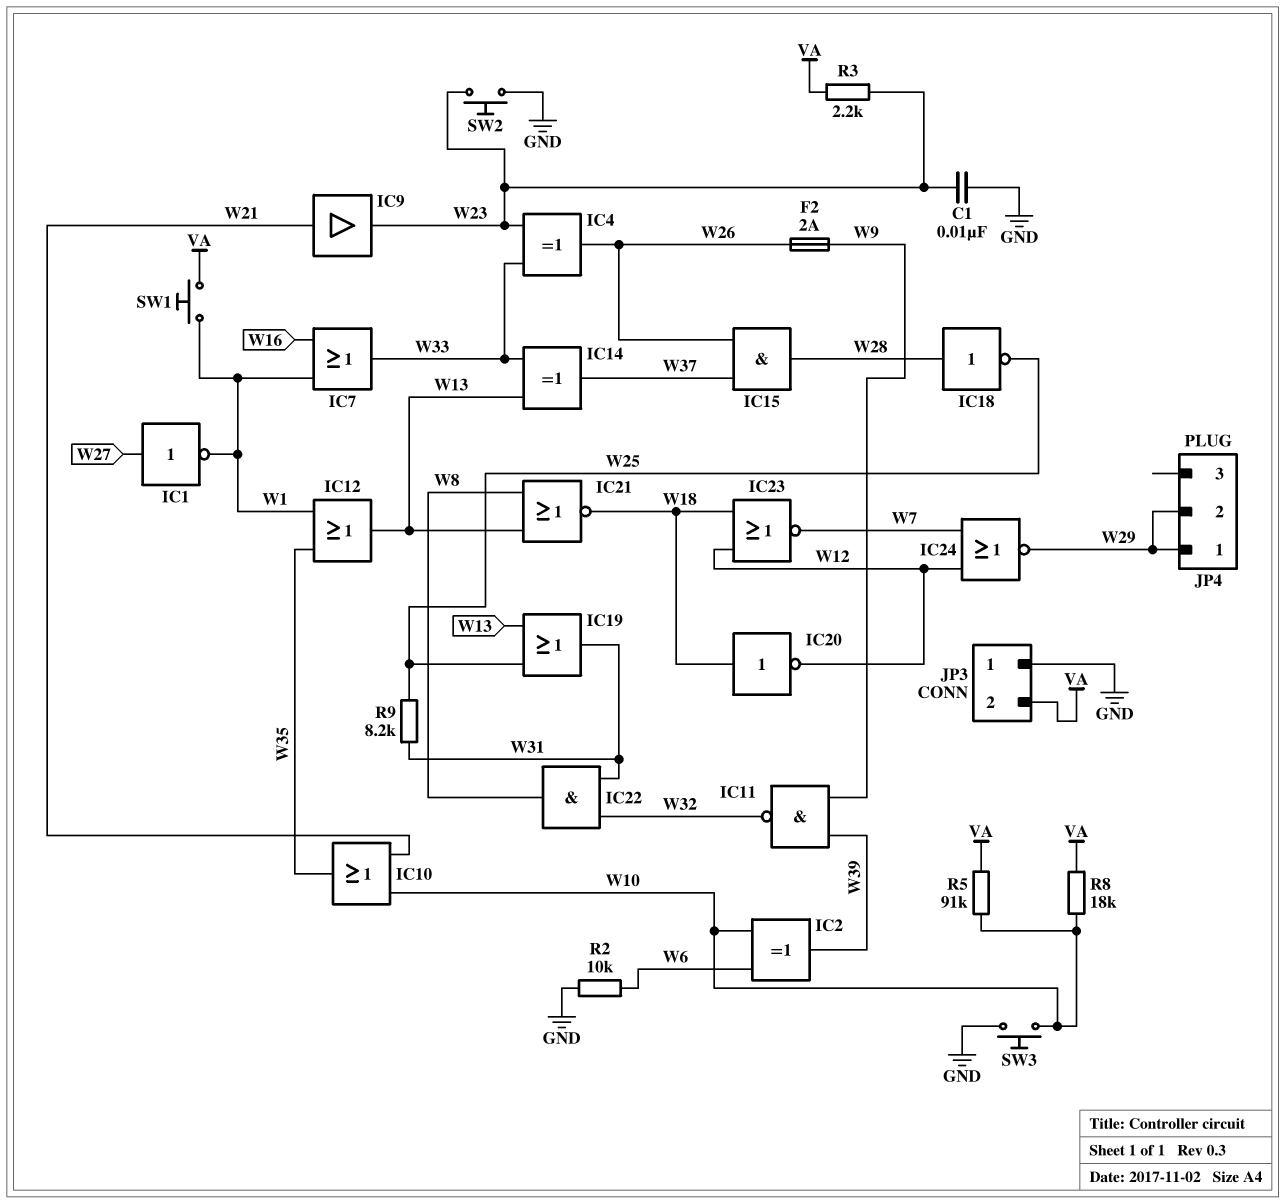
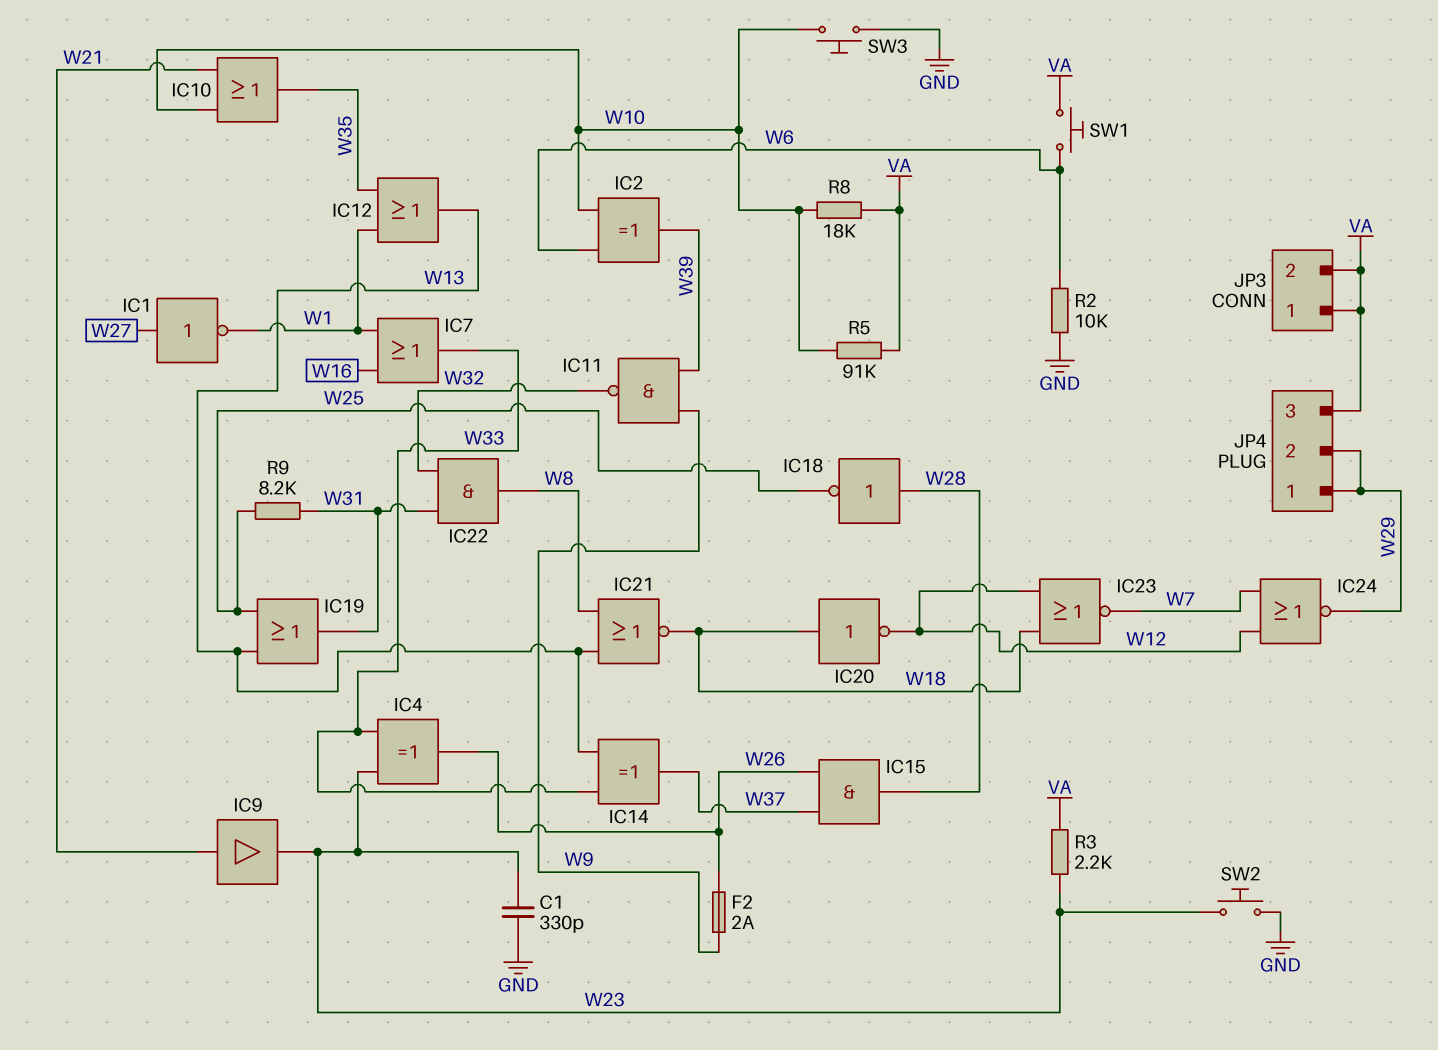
C1: 10nF (GND, W23) -> 330pF (GND, W23)
JP3 pin 1: GND -> VA
JP4 pin 3: none -> VA
SW1: button (VA, W1) -> button (VA, W6)

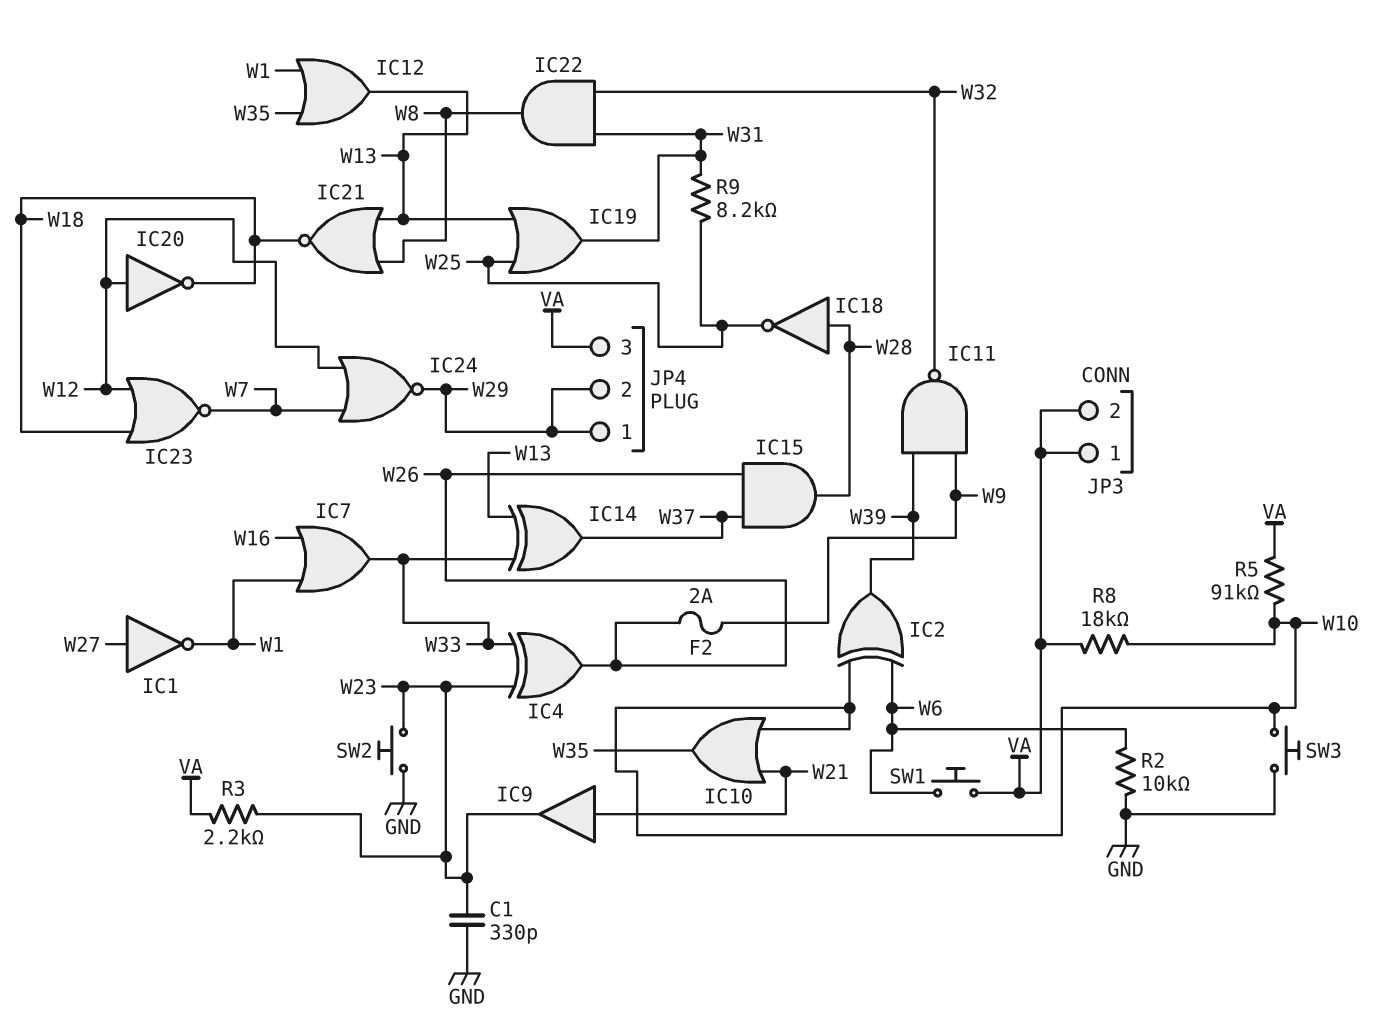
IC20: NOT (in W18, out W12) -> NOT (in W12, out W18)

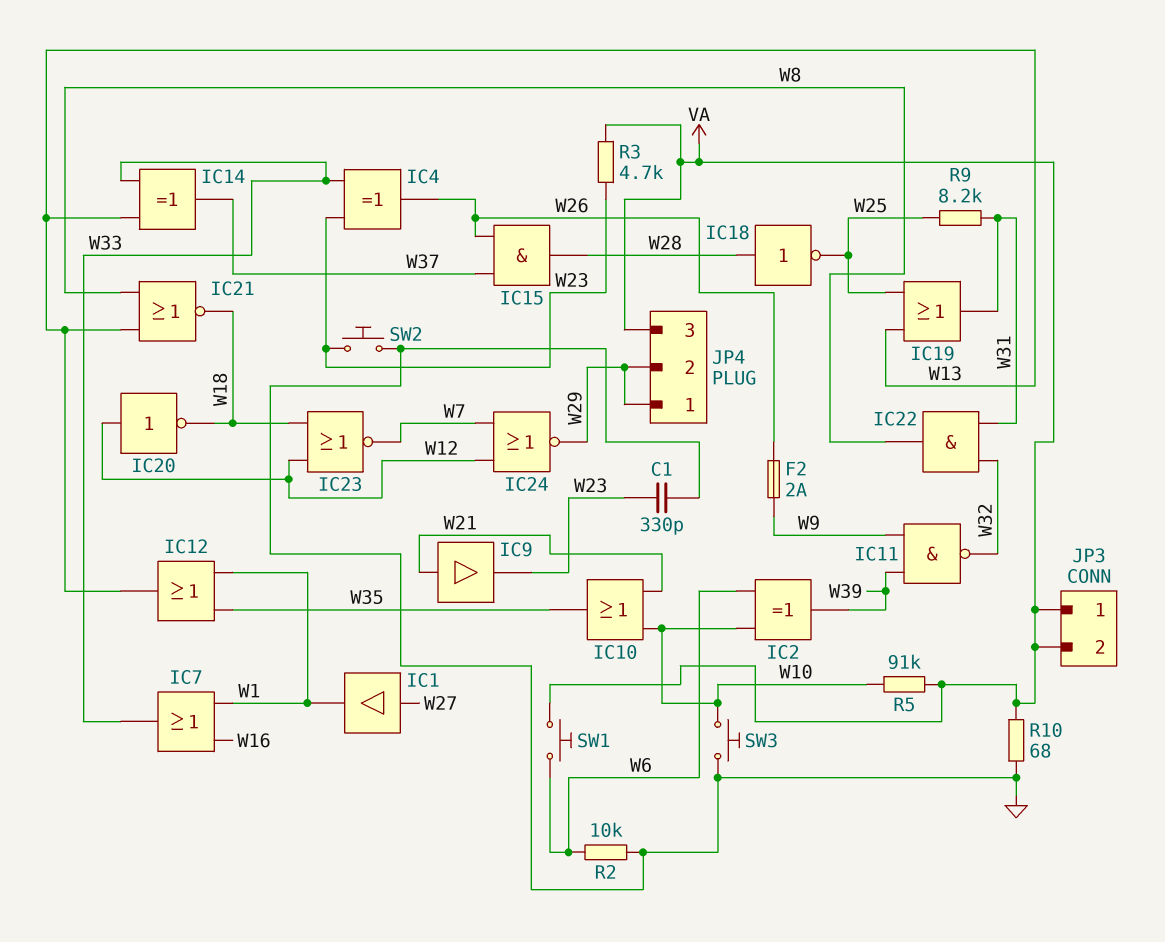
IC1: NOT (in W27, out W1) -> buffer (in W27, out W1)
R3: 2.2k (VA, W23) -> 4.7k (VA, W23)
R8: 18k (VA, W10) -> none
R10: none -> 68 (GND, VA)

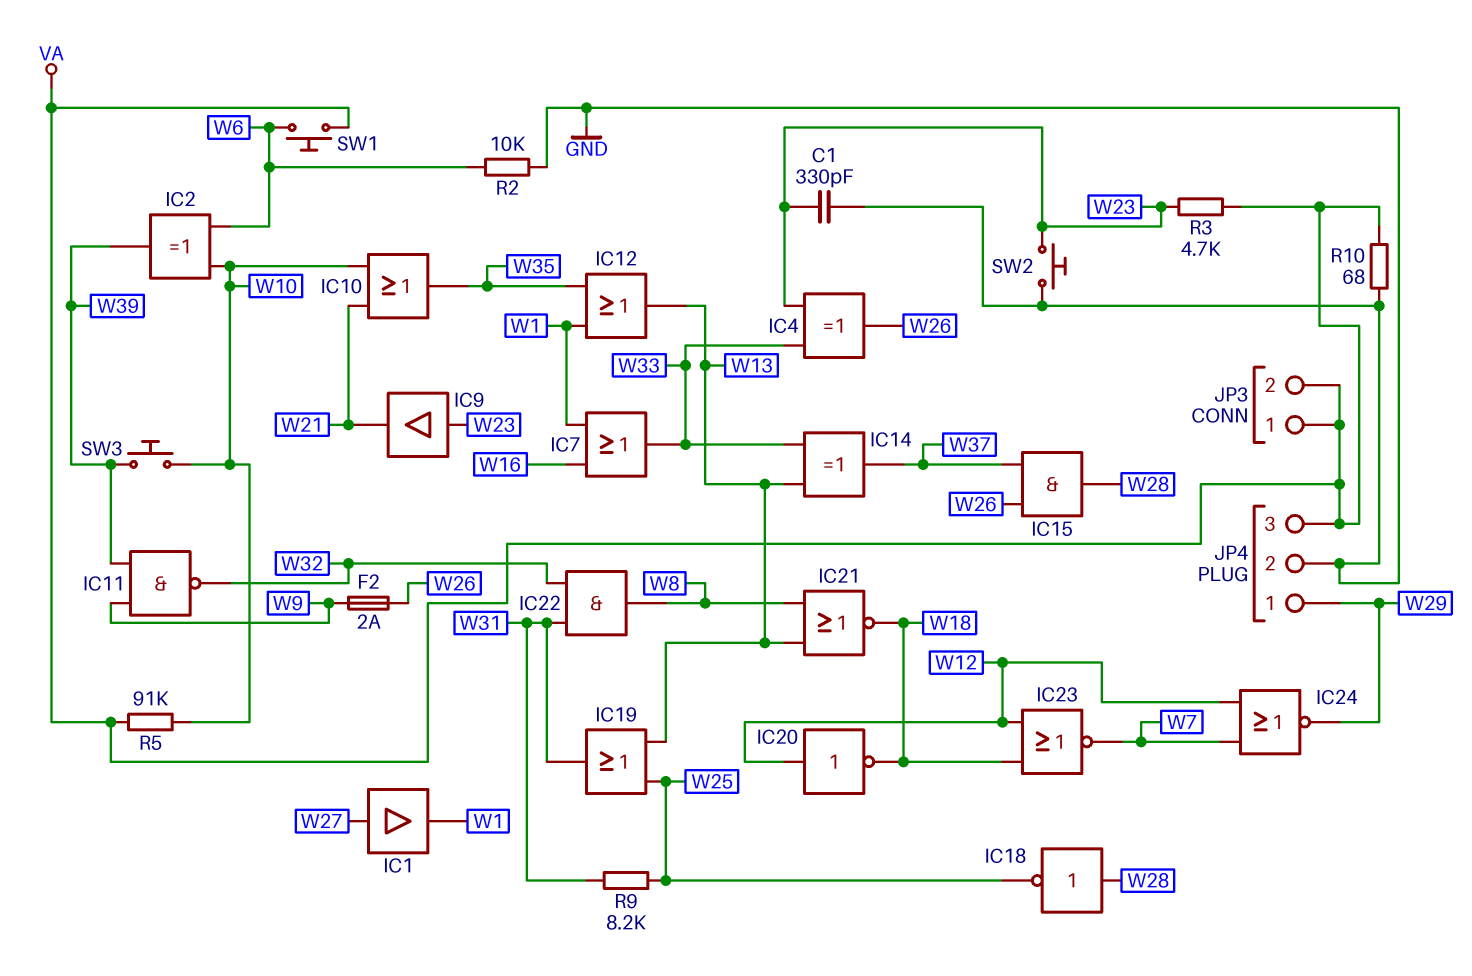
IC9: buffer (in W21, out W23) -> buffer (in W23, out W21)
JP4 pin 2: W29 -> GND
SW3: button (GND, W10) -> button (W10, W39)

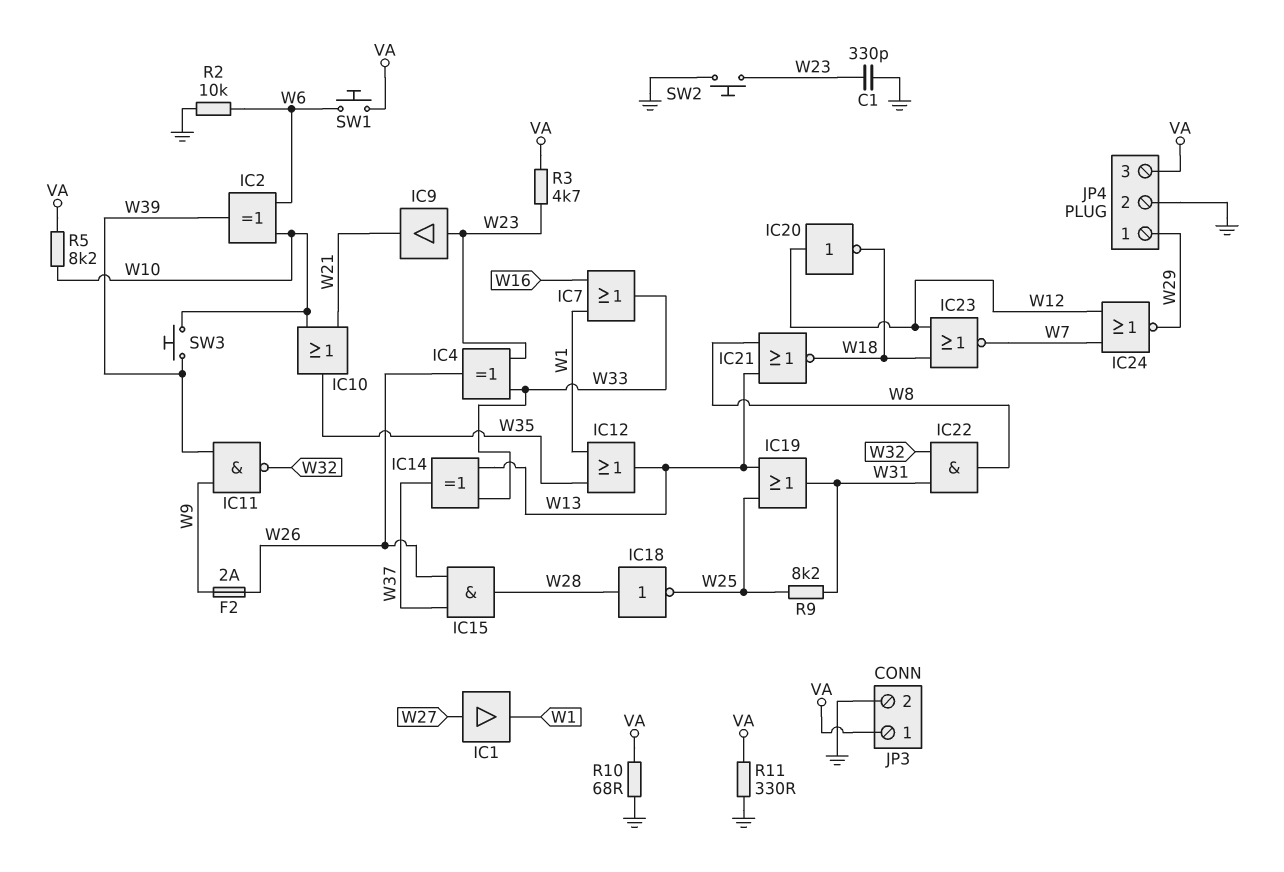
JP3 pin 2: VA -> GND
R5: 91k (VA, W10) -> 8.2k (VA, W10)
R11: none -> 330 (GND, VA)

